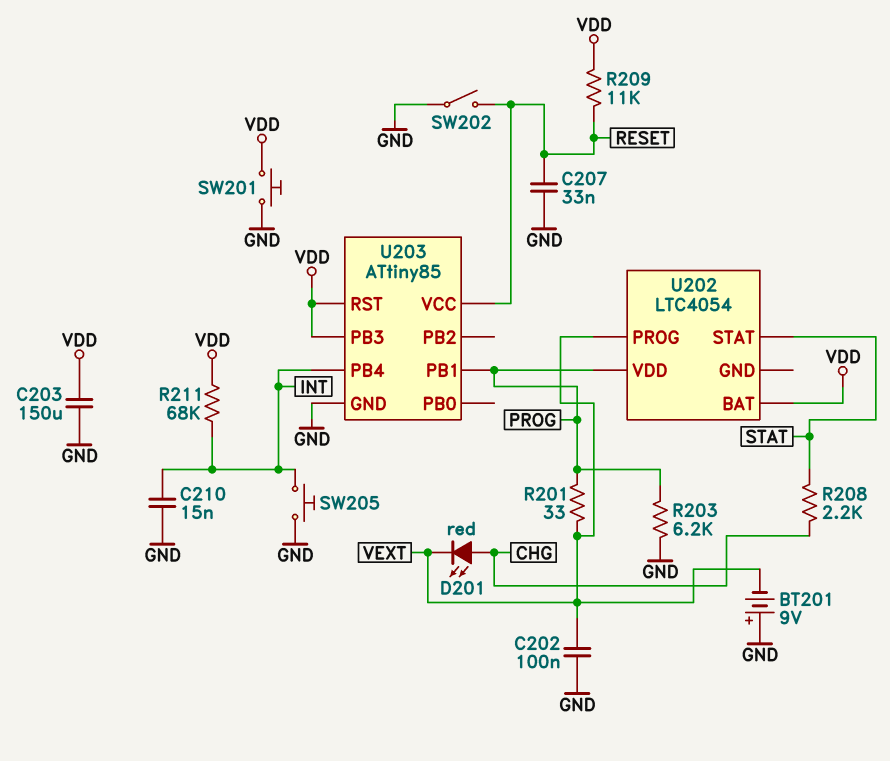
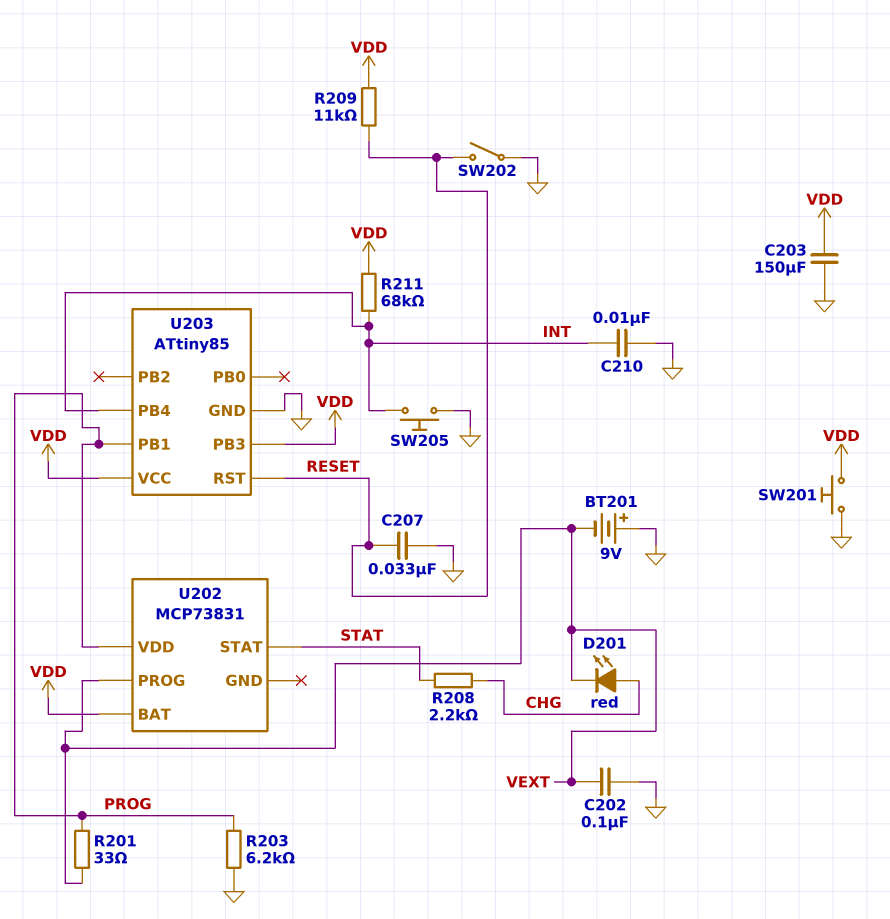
C210: 15nF (GND, INT) -> 10nF (GND, INT)
U202: LTC4054 -> MCP73831
U203 pin RST: VDD -> RESET
U203 pin VCC: RESET -> VDD

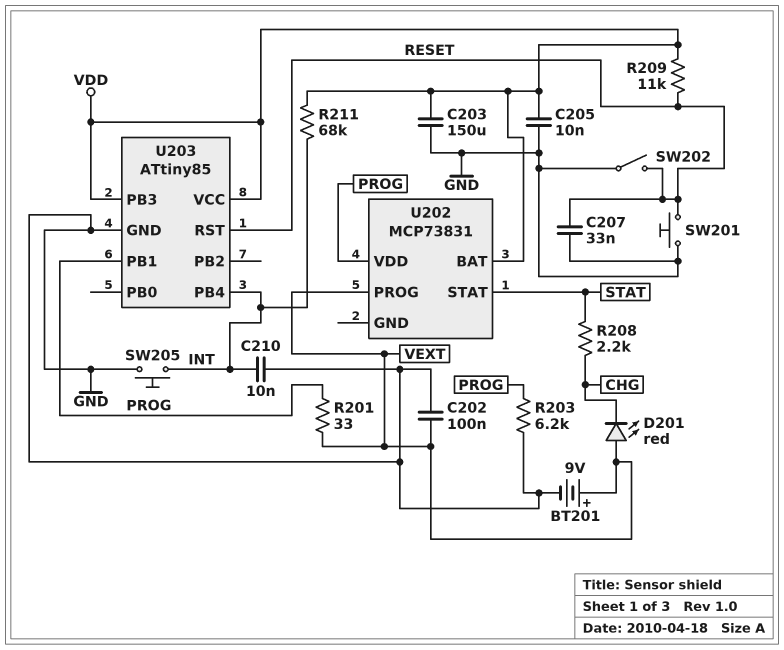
BT201: 9V (plus GND, minus VEXT) -> 9V (plus VEXT, minus GND)
C205: none -> 10nF (GND, VDD)
D201: LED red (A CHG, K VEXT) -> LED red (A VEXT, K CHG)
SW201: button (GND, VDD) -> button (GND, RESET)

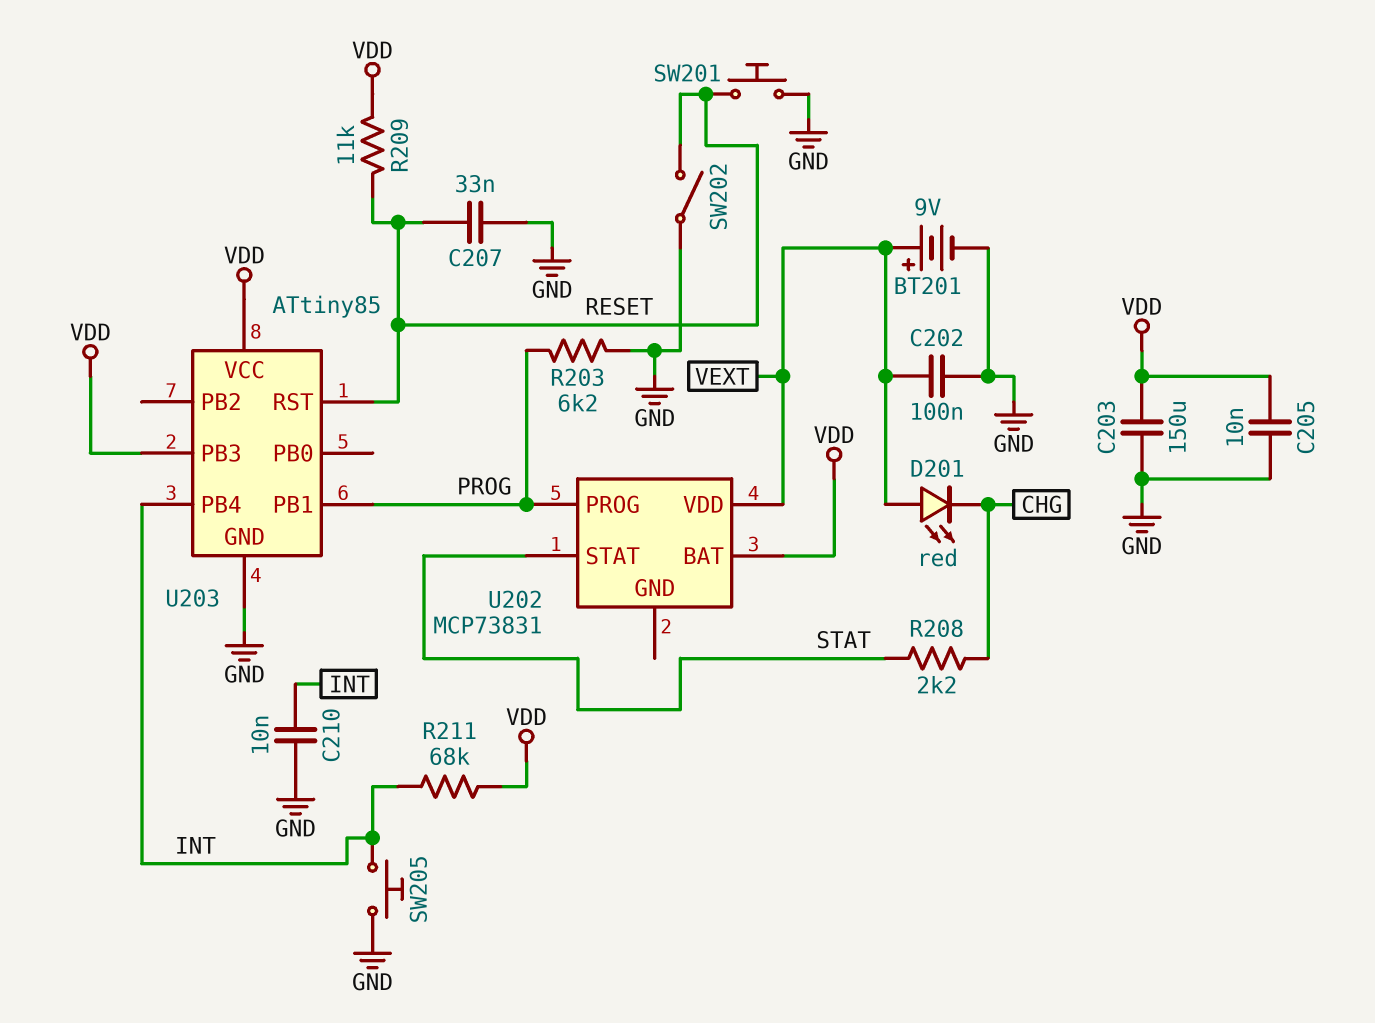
R201: 33 (PROG, VEXT) -> none
U202 pin PROG: VEXT -> PROG
U202 pin VDD: PROG -> VEXT

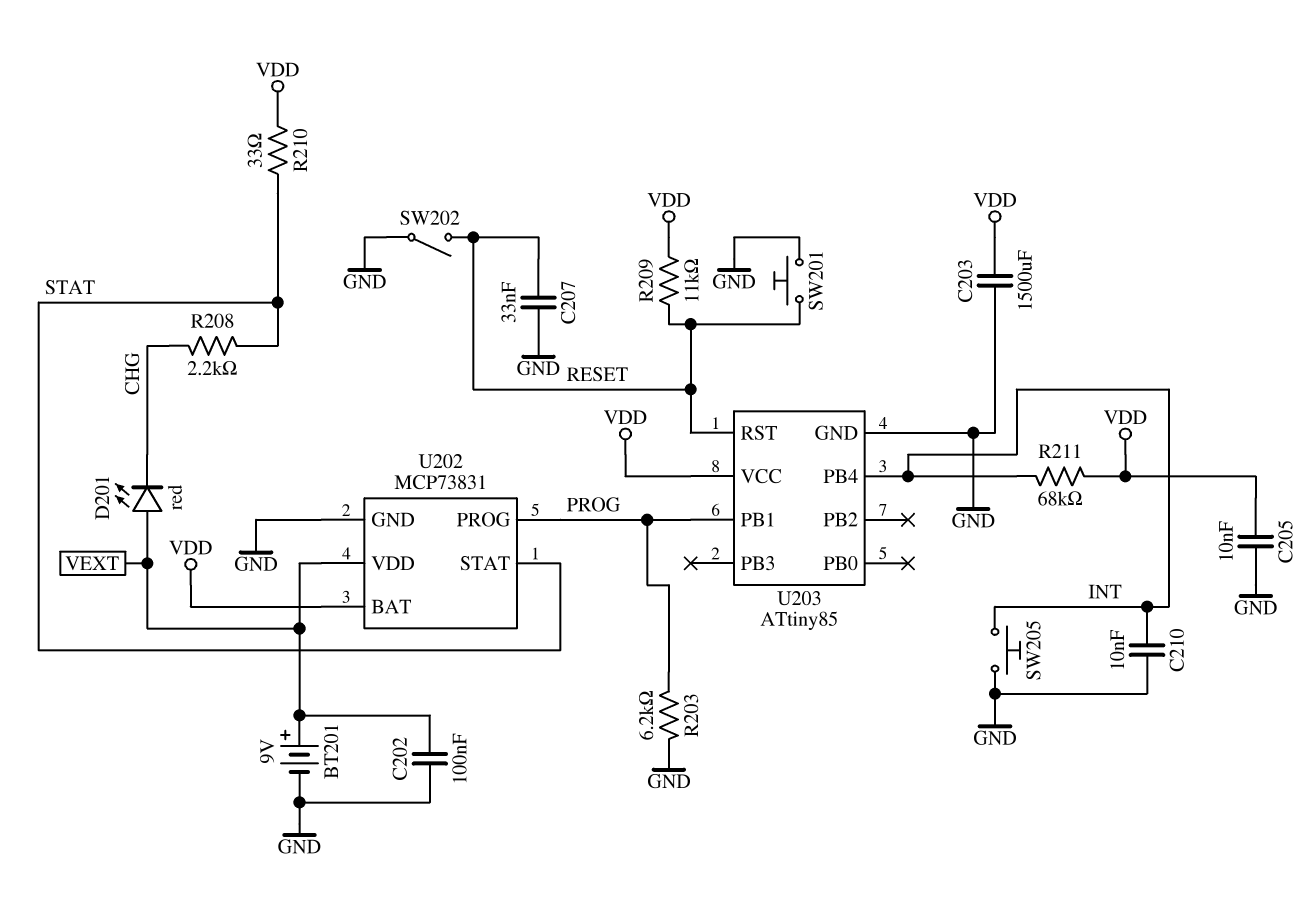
C203: 150uF (GND, VDD) -> 1500uF (GND, VDD)
R210: none -> 33 (STAT, VDD)
U202 pin GND: none -> GND
U203 pin PB3: VDD -> none

